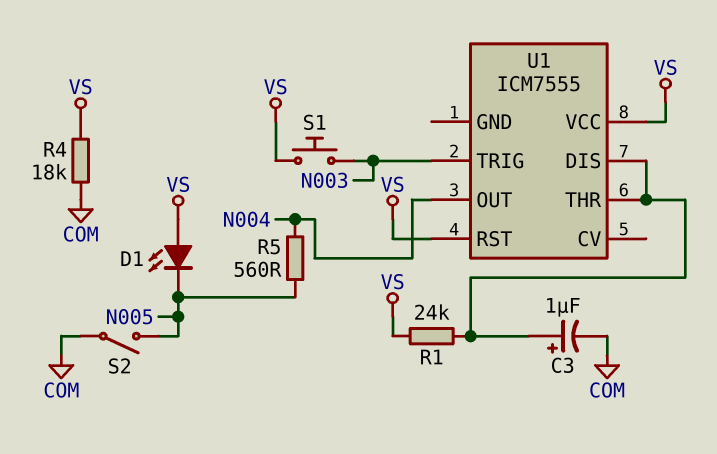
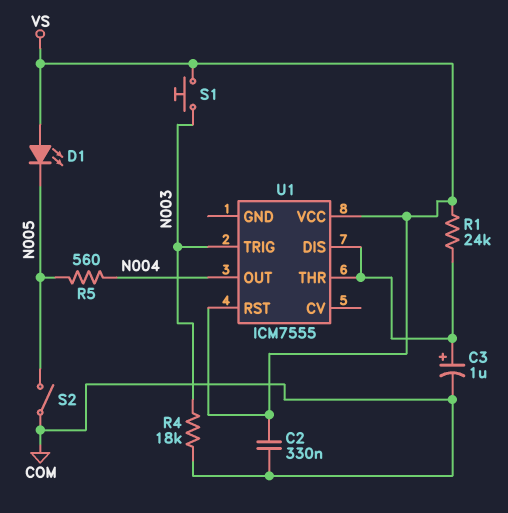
C2: none -> 330nF (COM, VS)
R4: 18k (COM, VS) -> 18k (COM, N003)

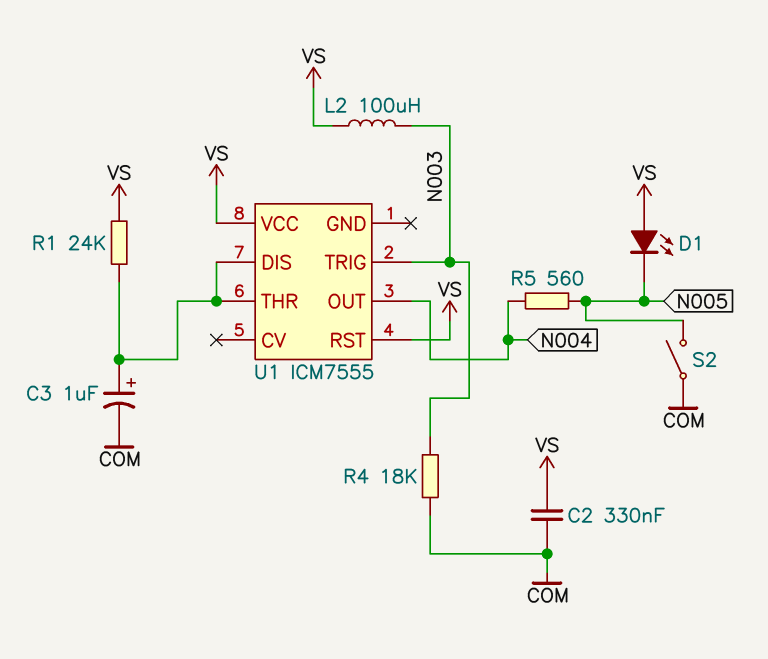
L2: none -> 100uH (N003, VS)
S1: button (N003, VS) -> none

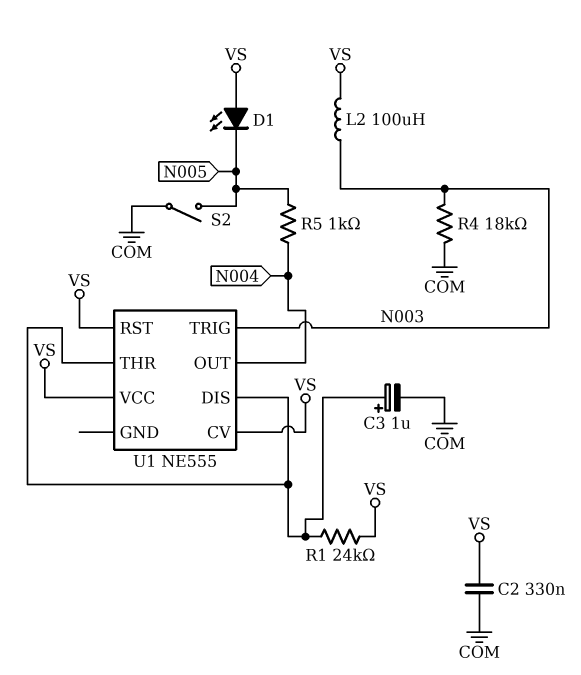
R5: 560 (N004, N005) -> 1k (N004, N005)
U1: ICM7555 -> NE555
U1 pin CV: none -> VS

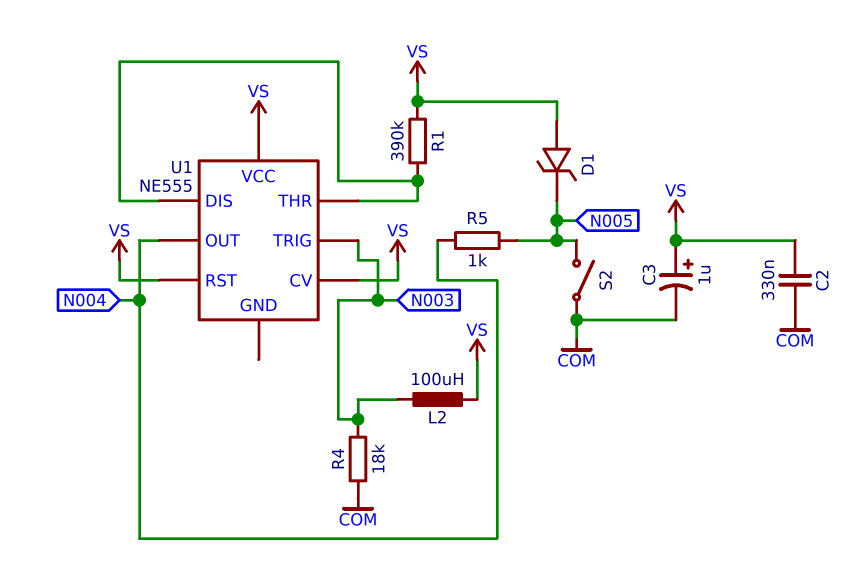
C3: 1uF (plus U1/DIS, minus COM) -> 1uF (plus VS, minus COM)
D1: LED (A VS, K N005) -> zener (A VS, K N005)
R1: 24k (U1/DIS, VS) -> 390k (U1/DIS, VS)

